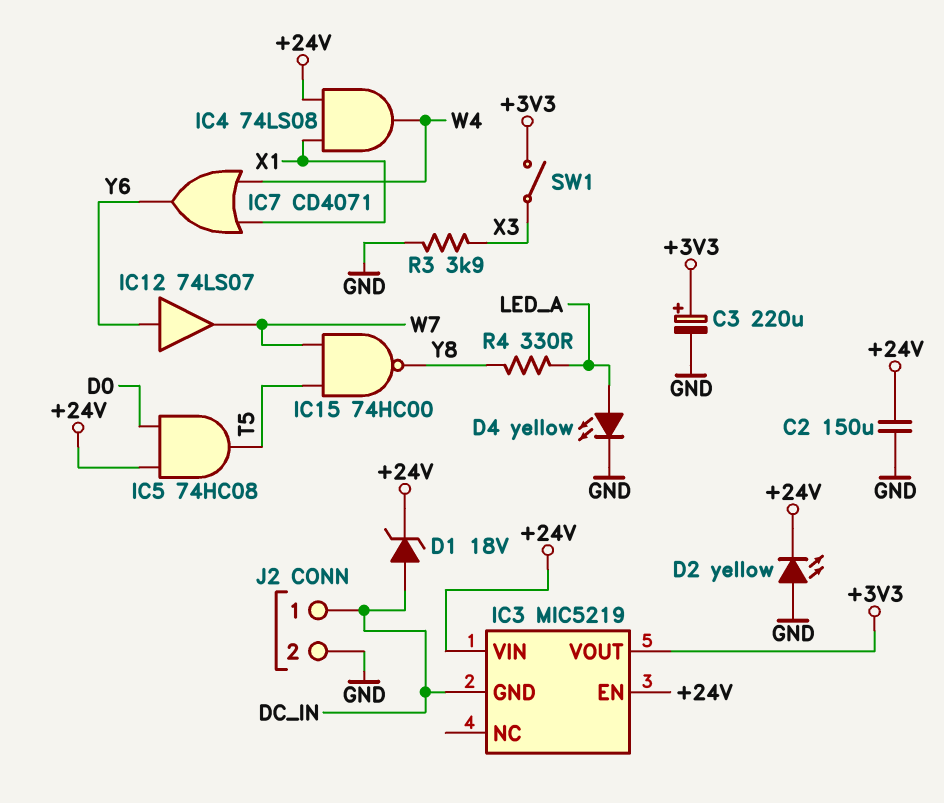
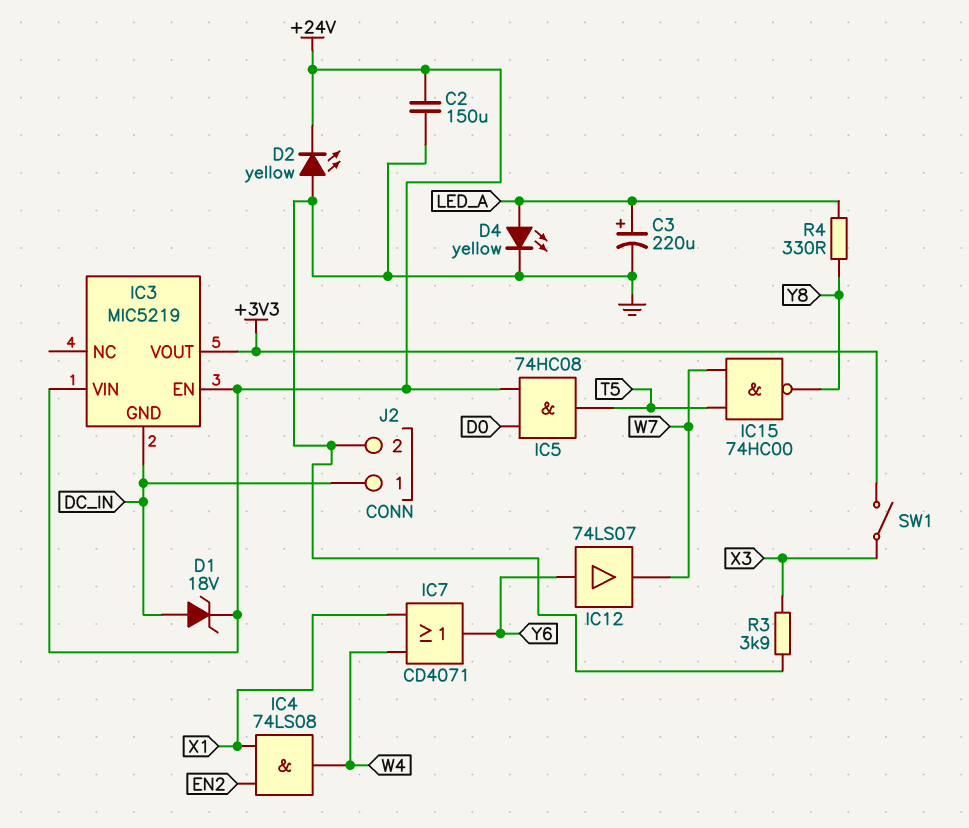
C3: 220uF (plus +3V3, minus GND) -> 220uF (plus LED_A, minus GND)
IC4: AND 74LS08 (in +24V, in X1, out W4) -> AND 74LS08 (in EN2, in X1, out W4)

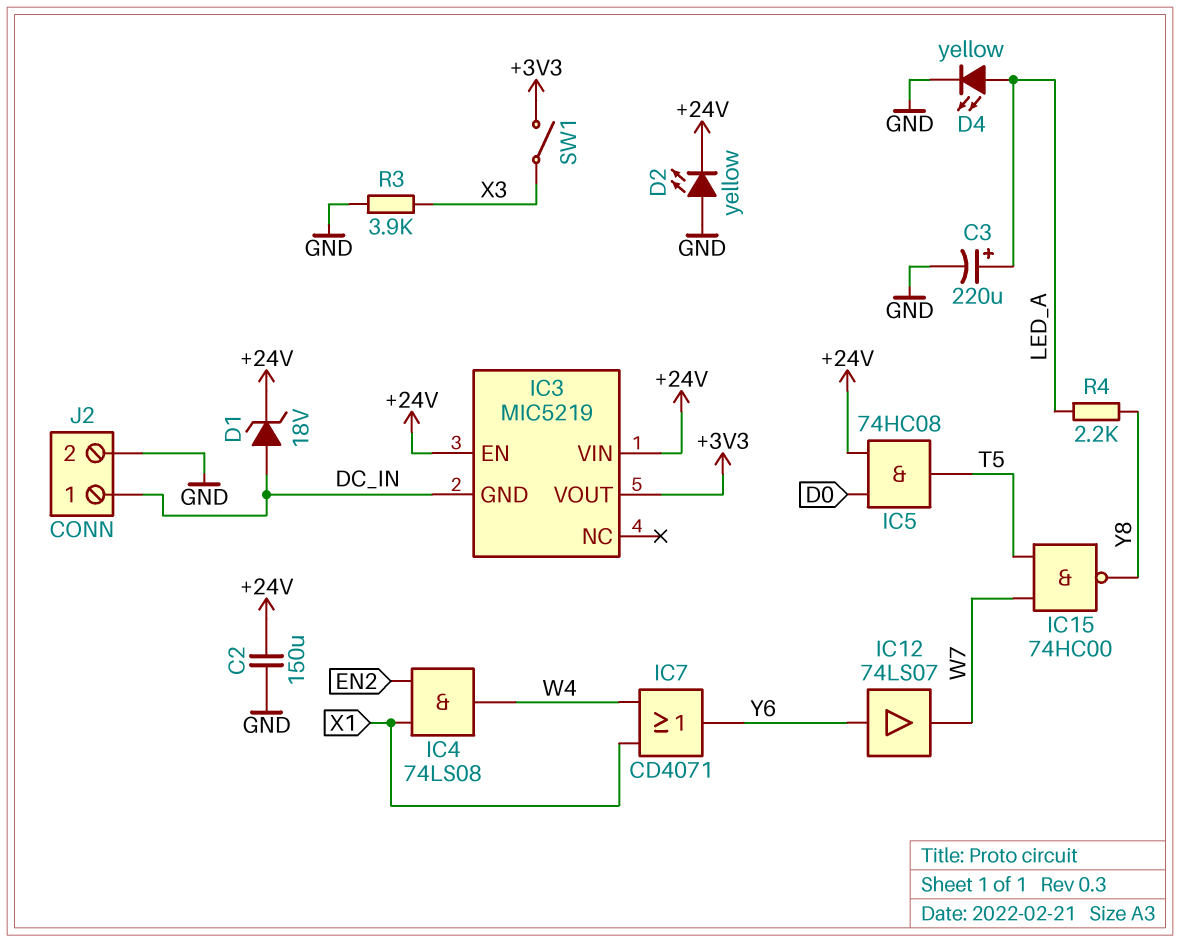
R4: 330 (LED_A, Y8) -> 2.2k (LED_A, Y8)

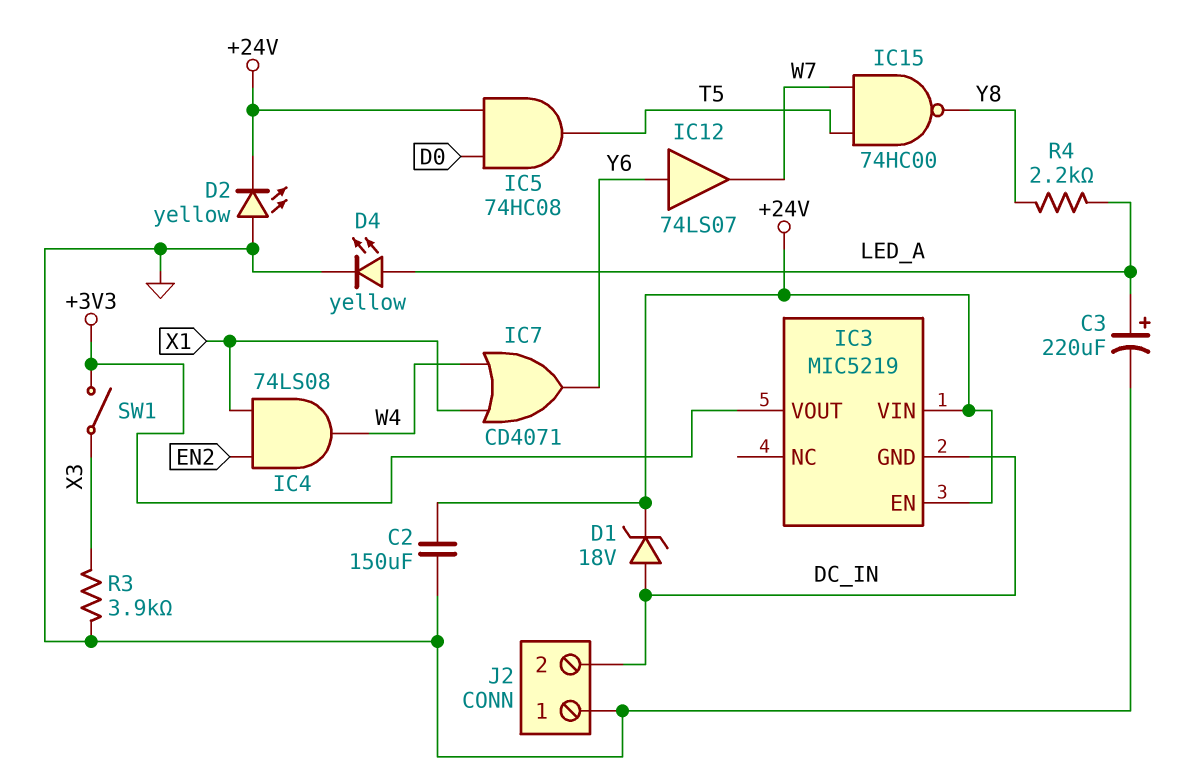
J2 pin 1: DC_IN -> GND
J2 pin 2: GND -> DC_IN

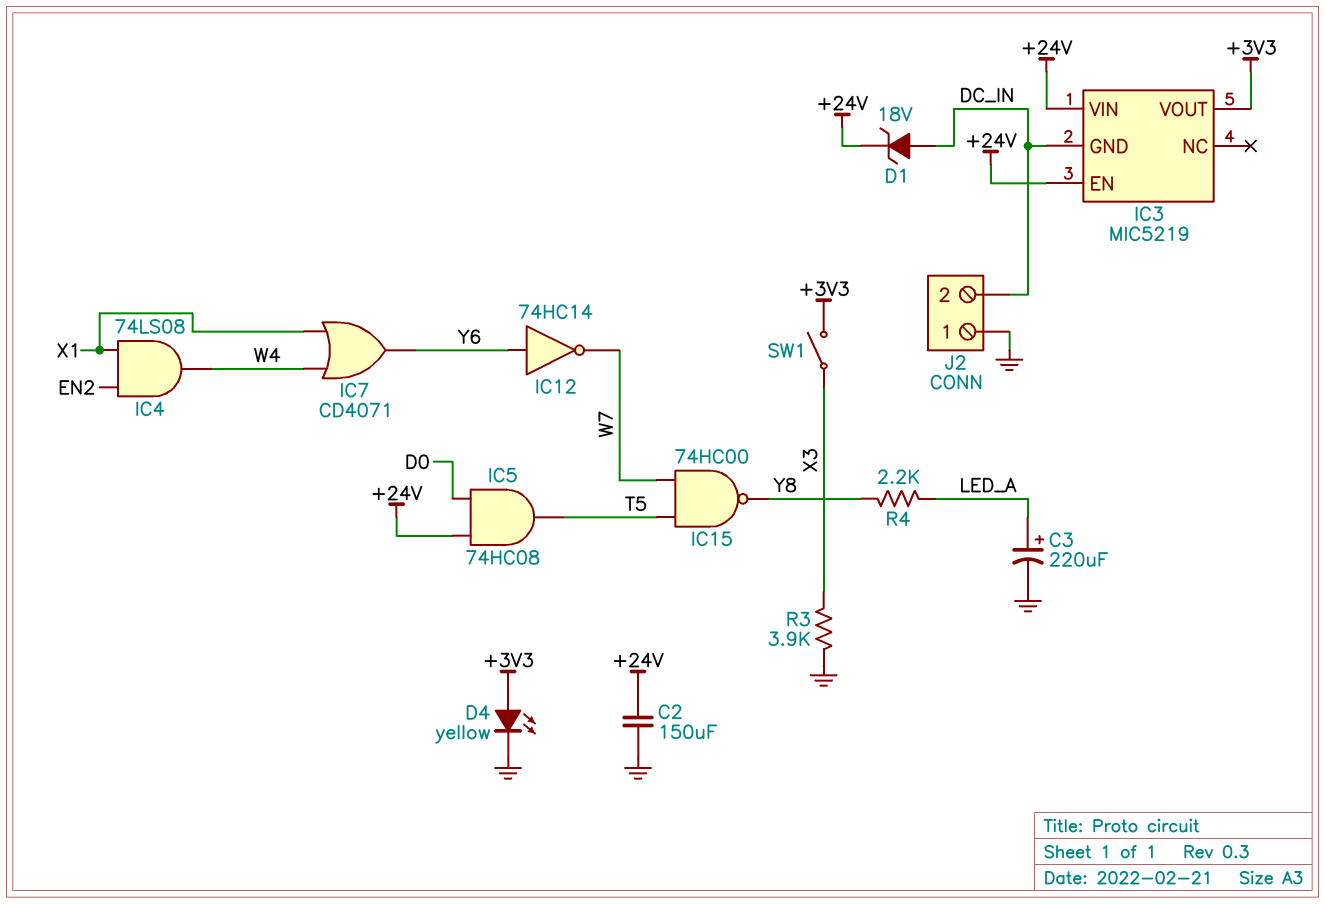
D2: LED yellow (A GND, K +24V) -> none
D4: LED yellow (A LED_A, K GND) -> LED yellow (A +3V3, K GND)
IC12: buffer 74LS07 (in Y6, out W7) -> NOT 74HC14 (in Y6, out W7)

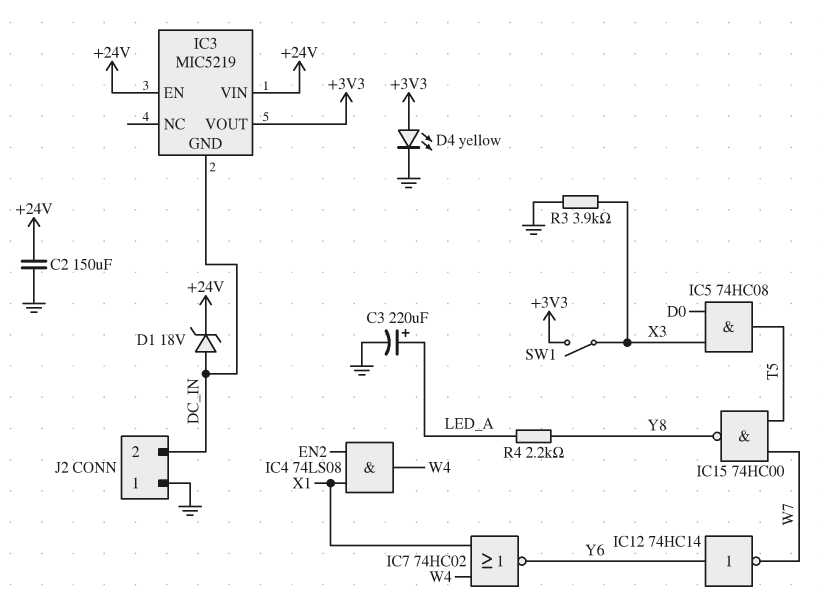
IC5: AND 74HC08 (in +24V, in D0, out T5) -> AND 74HC08 (in D0, in X3, out T5)
IC7: OR CD4071 (in W4, in X1, out Y6) -> NOR 74HC02 (in W4, in X1, out Y6)

